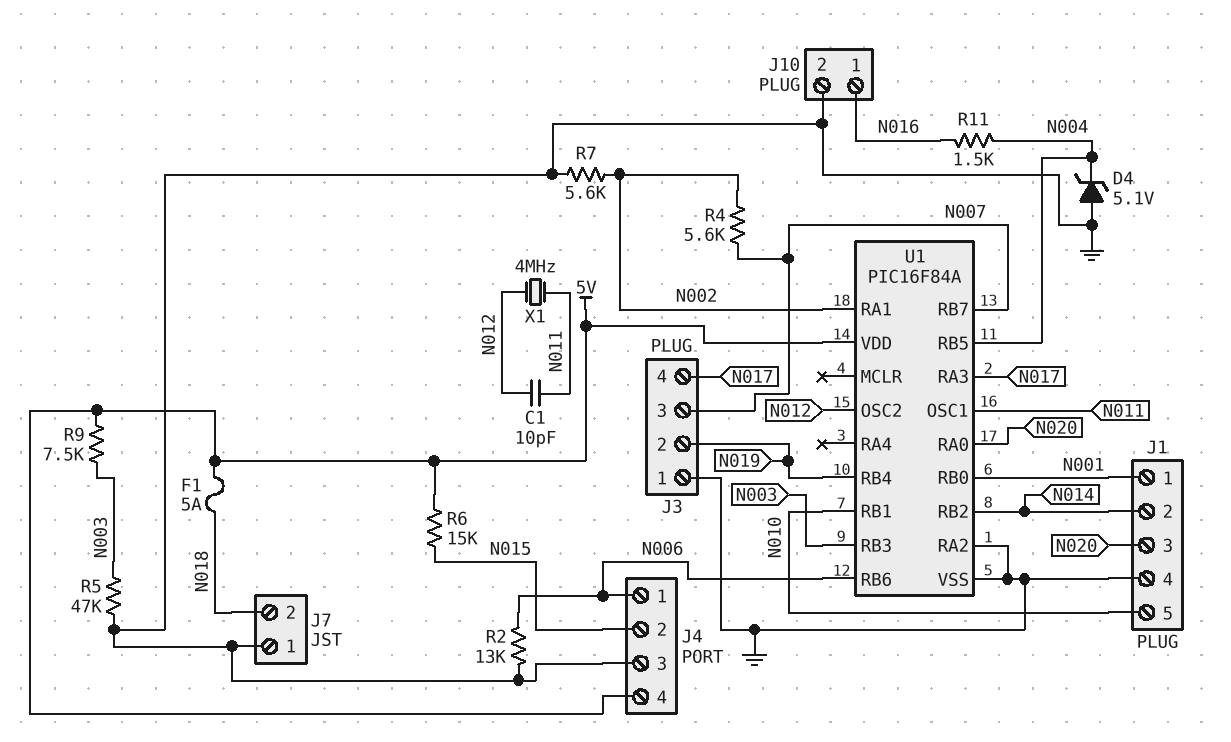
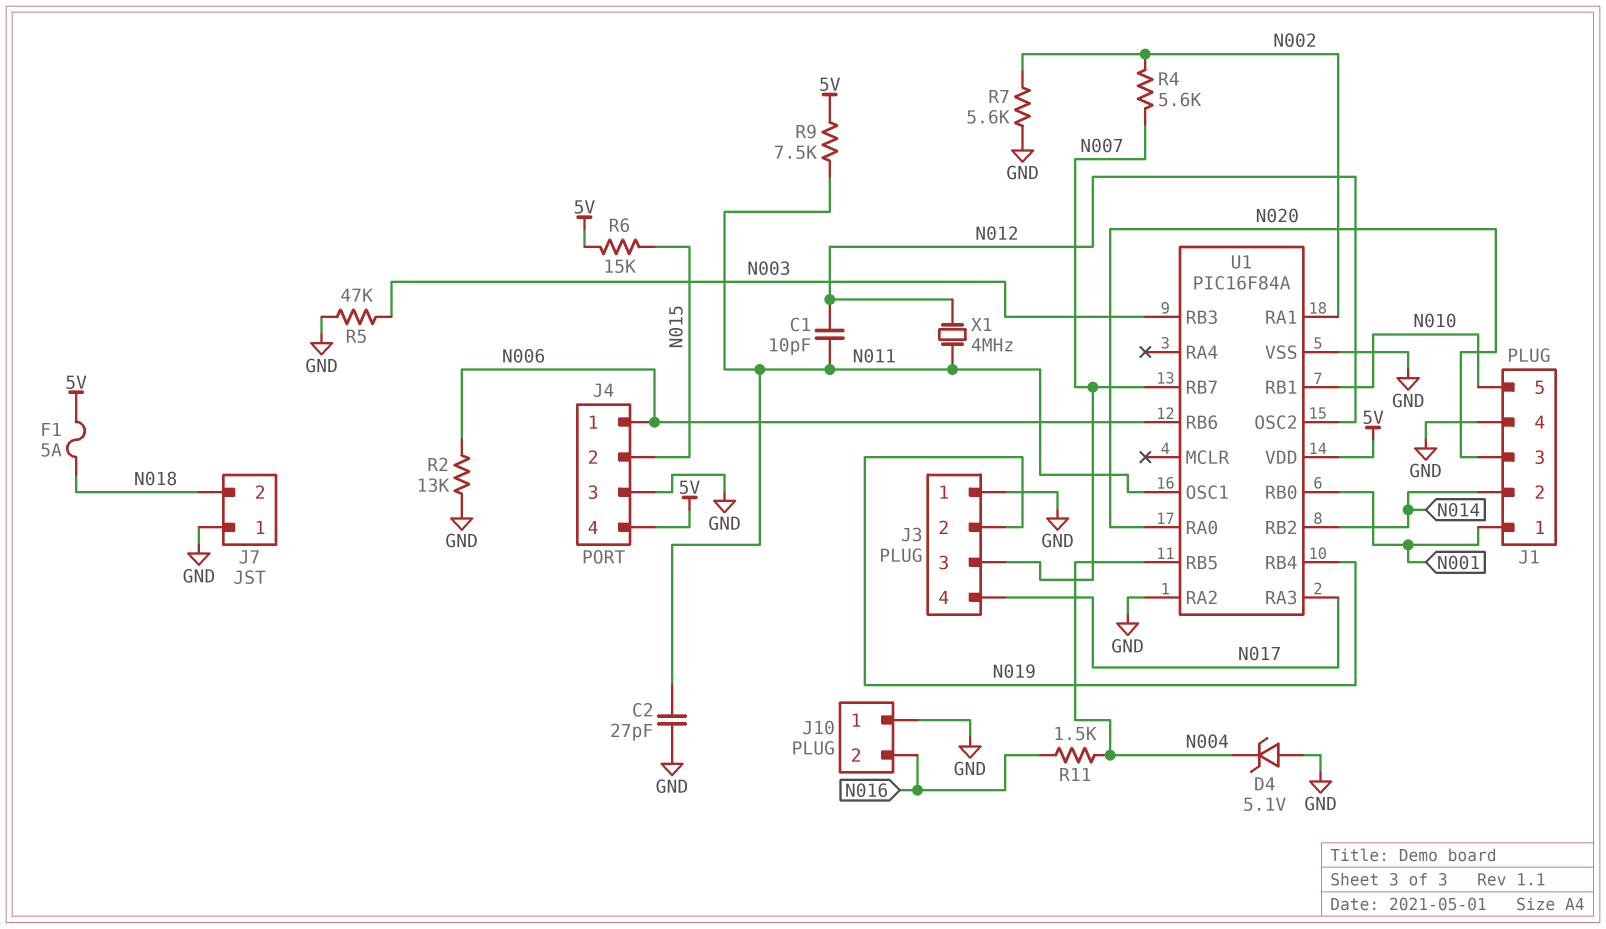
C2: none -> 27pF (GND, N011)
J10 pin 1: N016 -> GND
J10 pin 2: GND -> N016
R9: 7.5k (5V, N003) -> 7.5k (5V, N011)

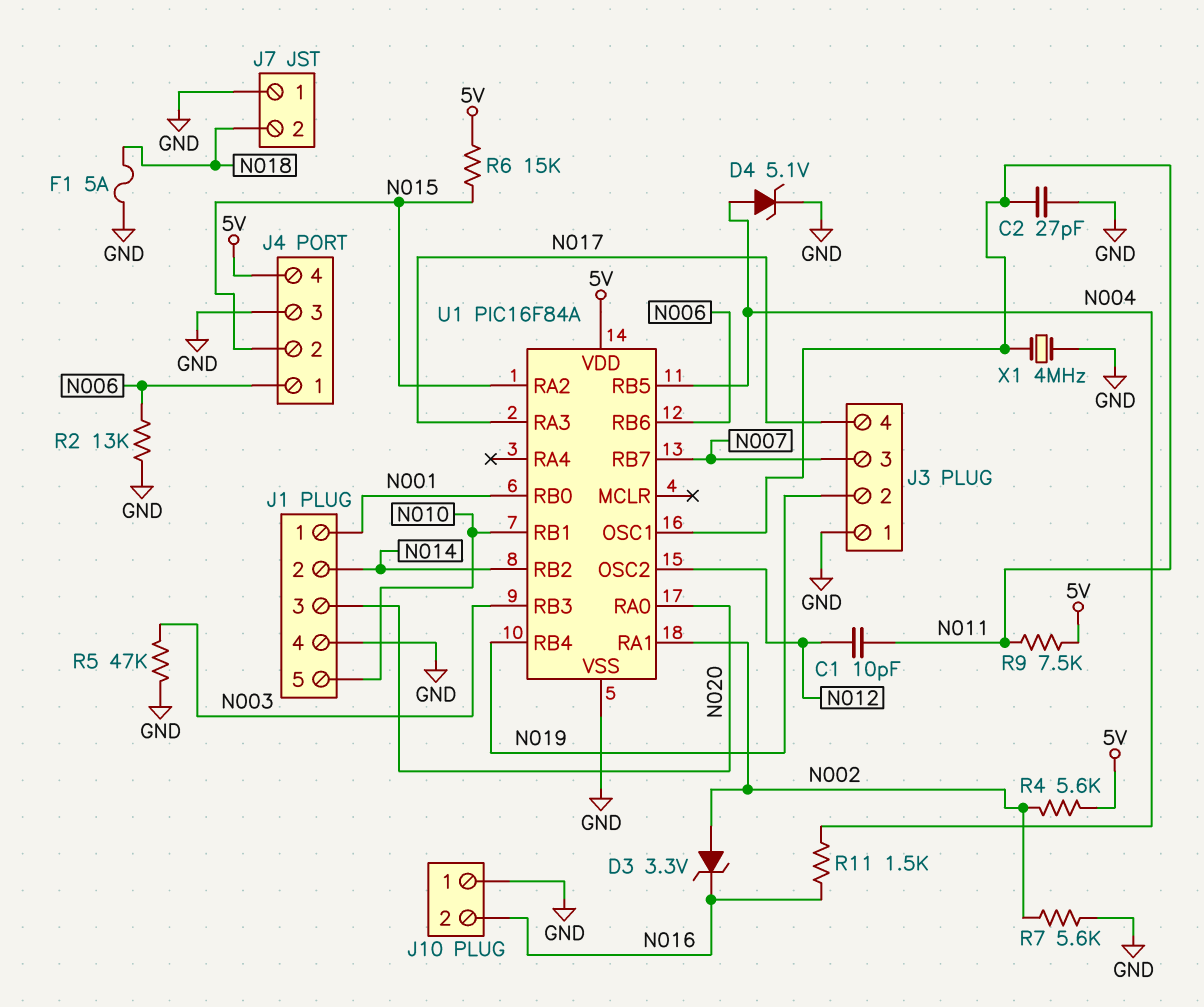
D3: none -> zener 3.3V (A N002, K N016)
D4: zener 5.1V (A GND, K N004) -> zener 5.1V (A N004, K GND)
F1: 5A (5V, N018) -> 5A (GND, N018)
R4: 5.6k (N002, N007) -> 5.6k (5V, N002)
U1 pin RA2: GND -> N015
X1: 4MHz (N011, N012) -> 4MHz (GND, N011)

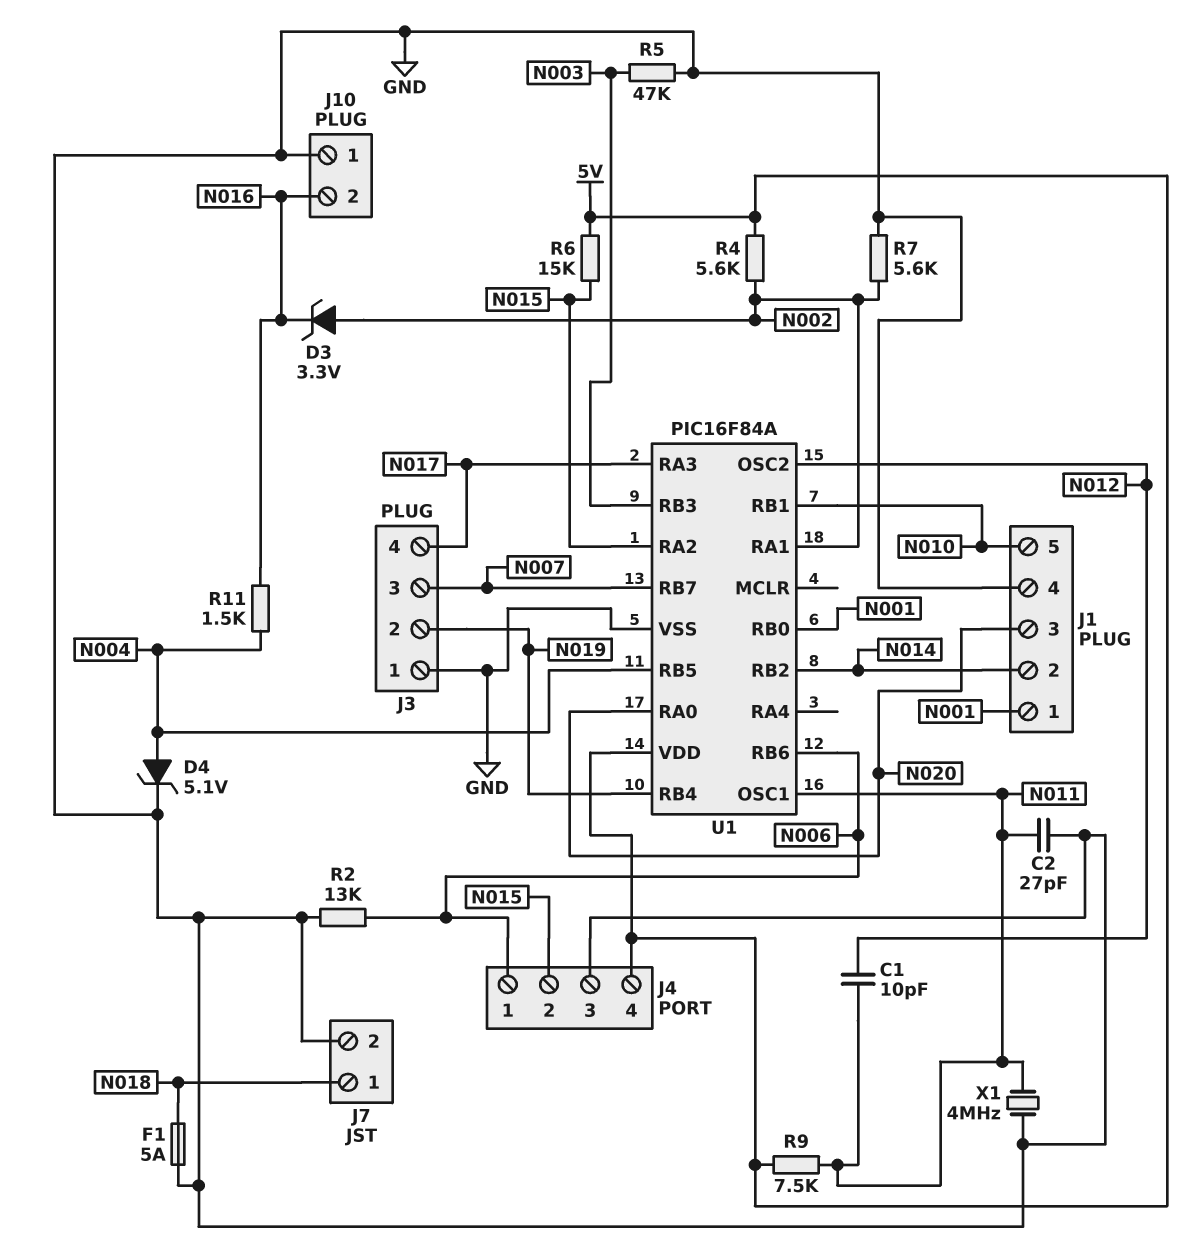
J7 pin 1: GND -> N018
J7 pin 2: N018 -> GND

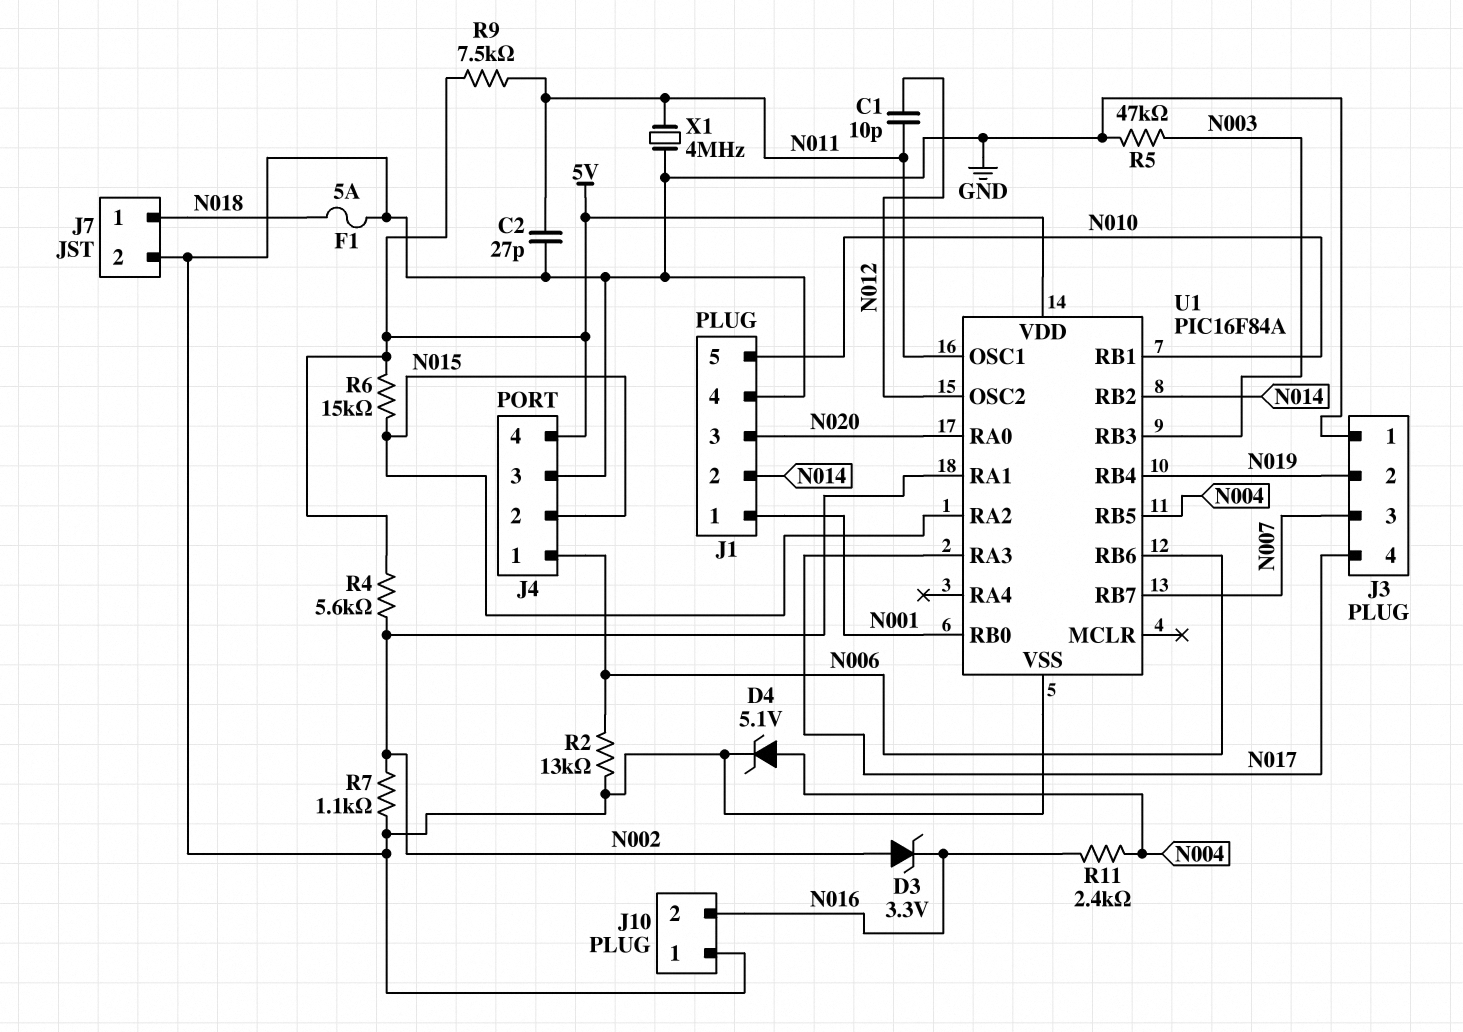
R7: 5.6k (GND, N002) -> 1.1k (GND, N002)
R11: 1.5k (N004, N016) -> 2.4k (N004, N016)

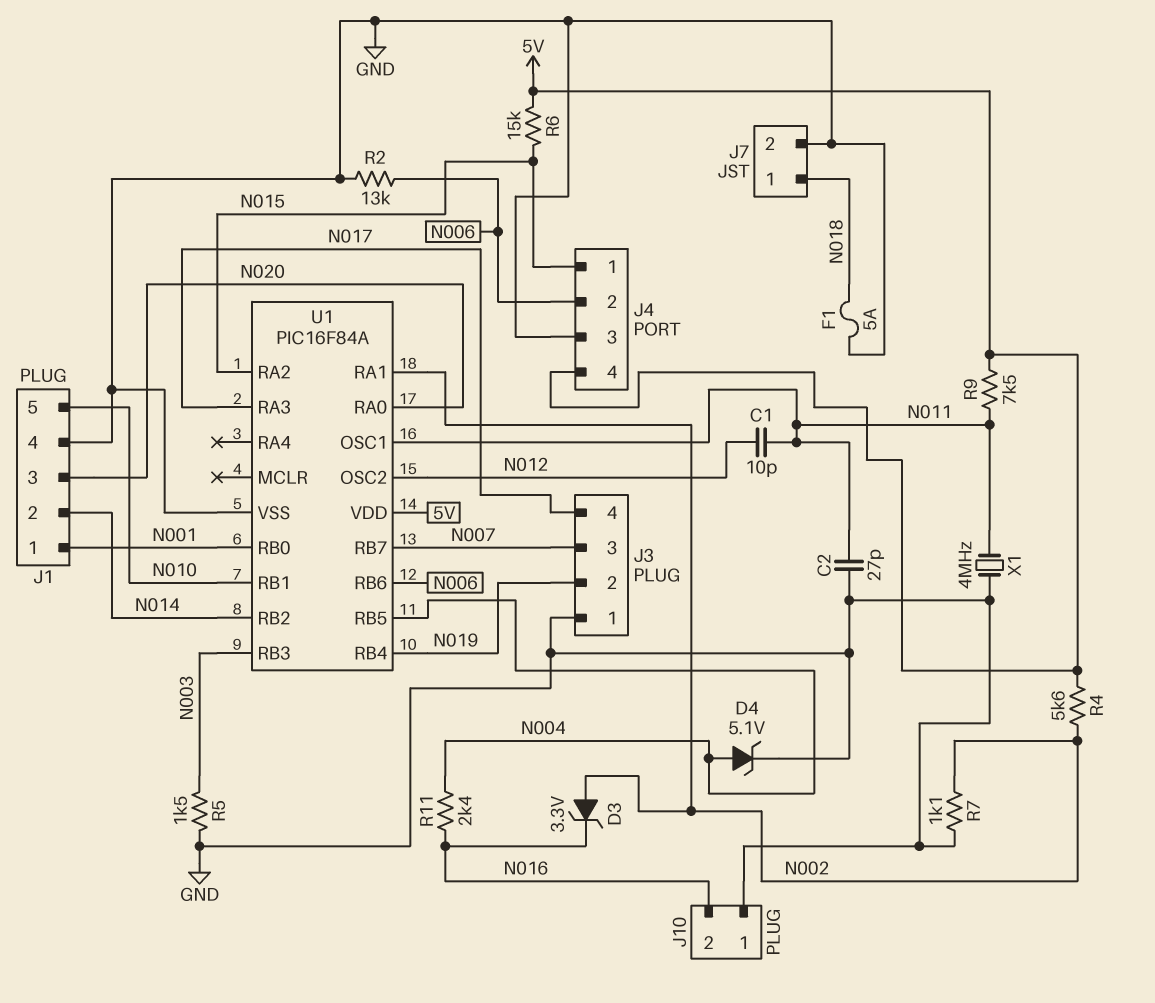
J4 pin 1: N006 -> N015
J4 pin 2: N015 -> N006
R5: 47k (GND, N003) -> 1.5k (GND, N003)

